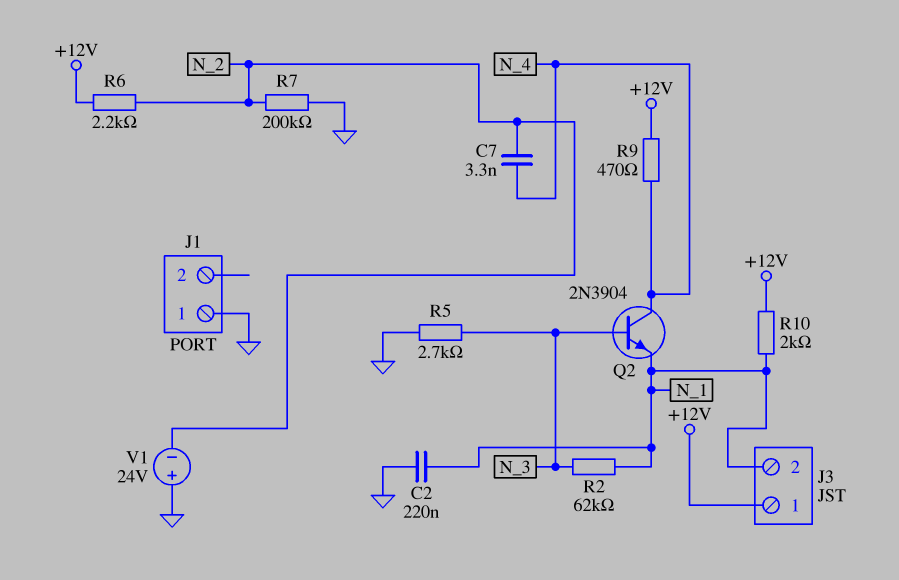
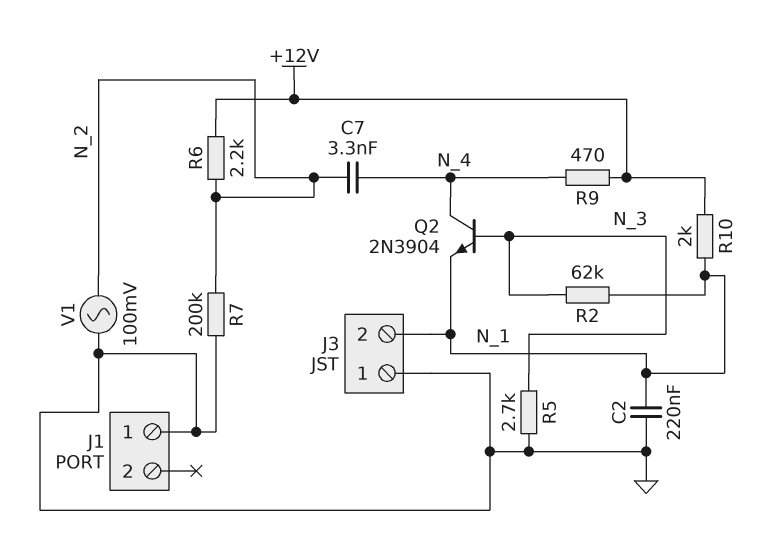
J3 pin 1: +12V -> GND
V1: 24V (plus GND, minus N_2) -> AC 100mV (GND, N_2)

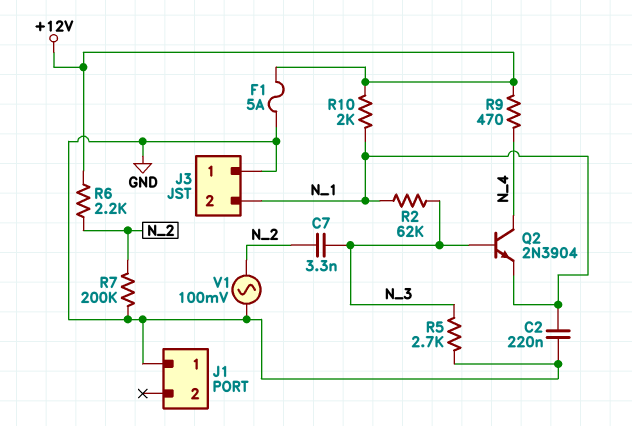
C7: 3.3nF (N_2, N_4) -> 3.3nF (N_2, N_3)
F1: none -> 5A (+12V, GND)

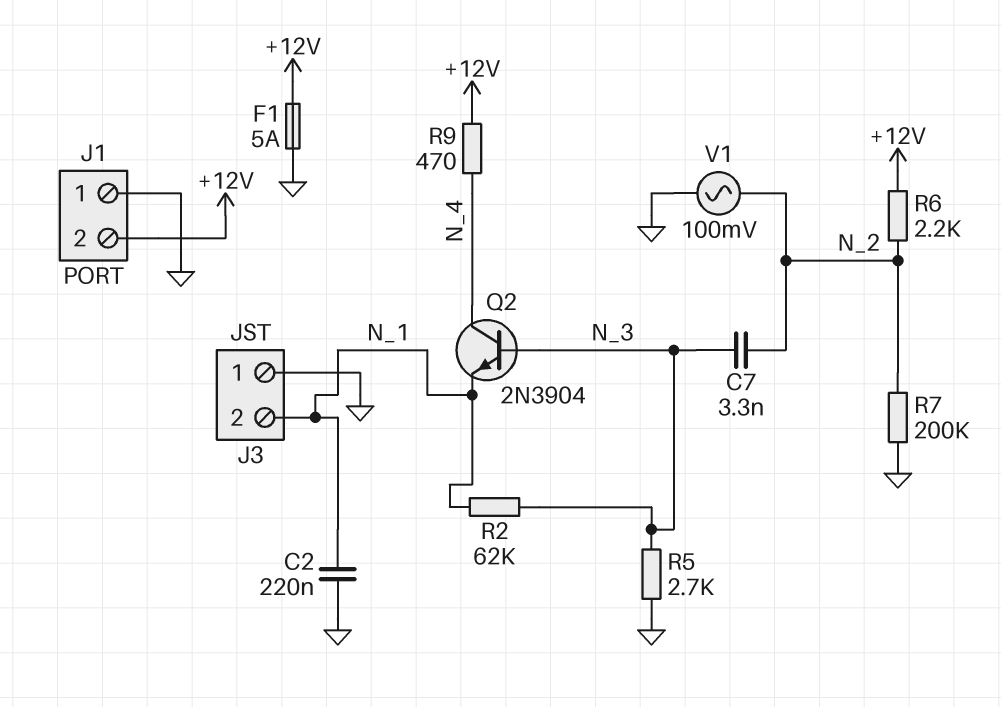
J1 pin 2: none -> +12V
R10: 2k (+12V, N_1) -> none

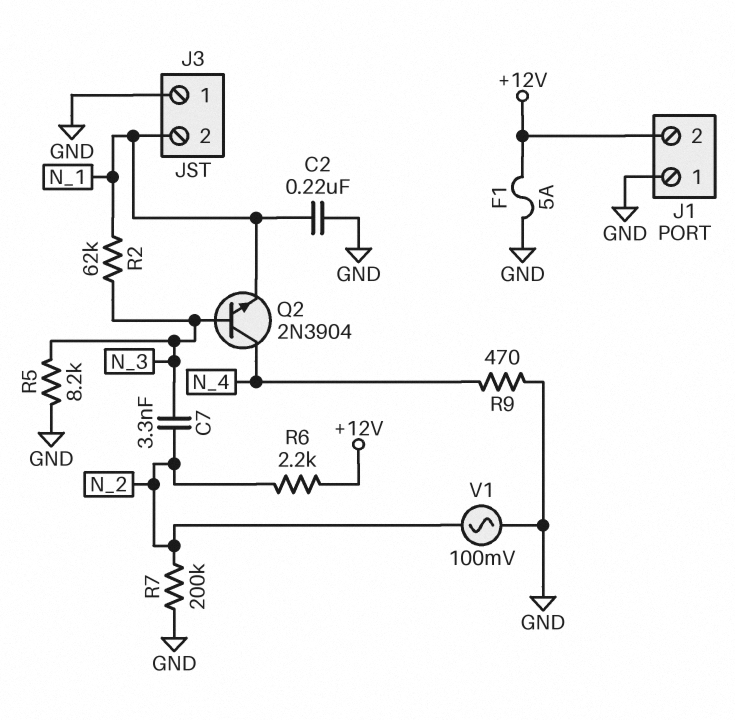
R5: 2.7k (GND, N_3) -> 8.2k (GND, N_3)
R9: 470 (+12V, N_4) -> 470 (GND, N_4)

